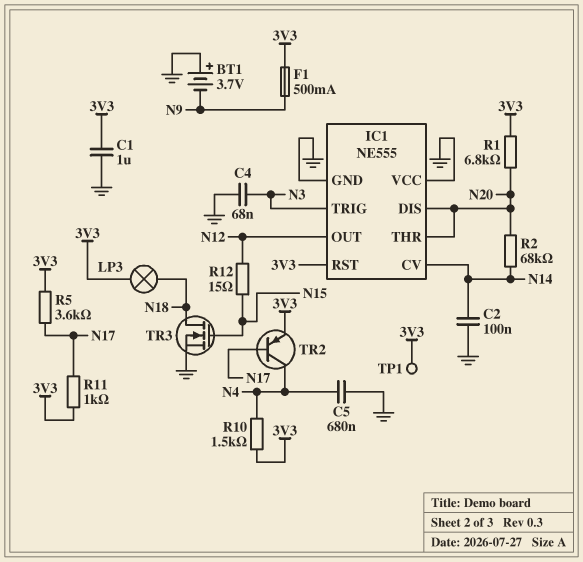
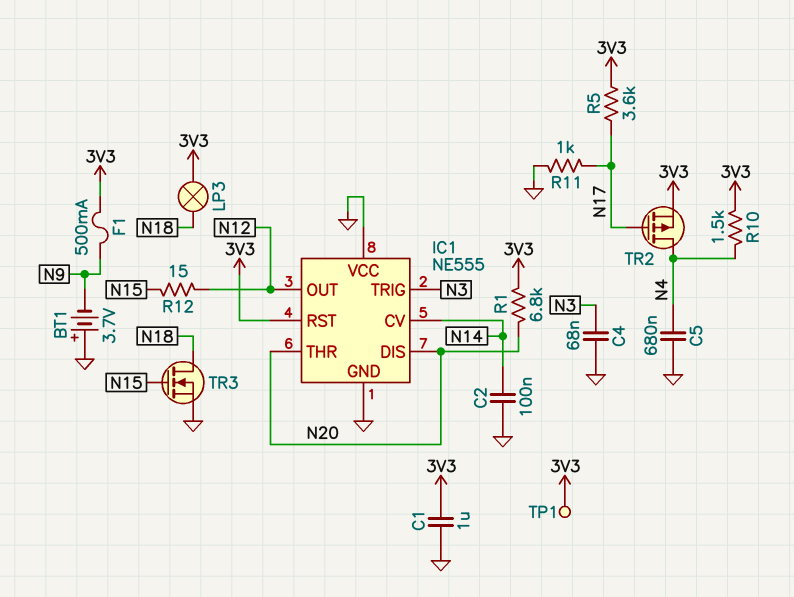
R2: 68k (N14, N20) -> none
R11: 1k (3V3, N17) -> 1k (GND, N17)
TR2: PNP (B N17, C N4, E 3V3) -> PMOS (G N17, D N4, S 3V3)

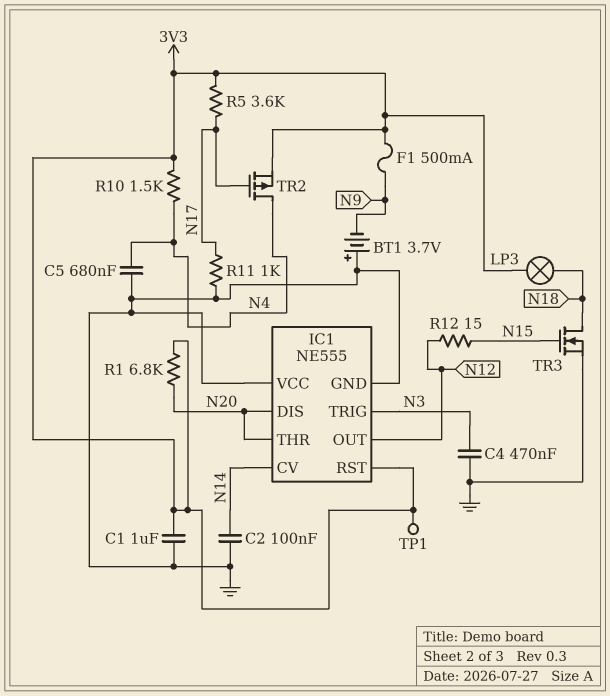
C4: 68nF (GND, N3) -> 470nF (GND, N3)

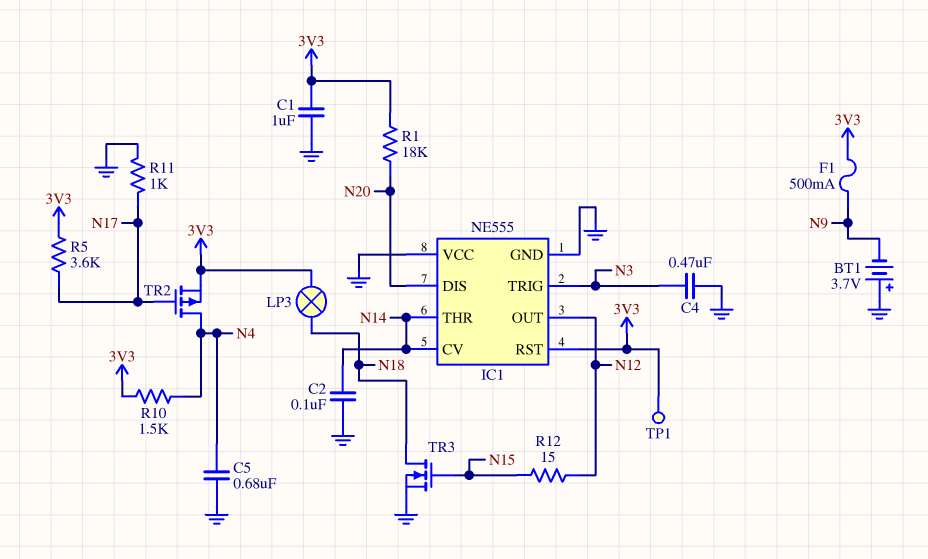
IC1 pin THR: N20 -> N14
R1: 6.8k (3V3, N20) -> 18k (3V3, N20)

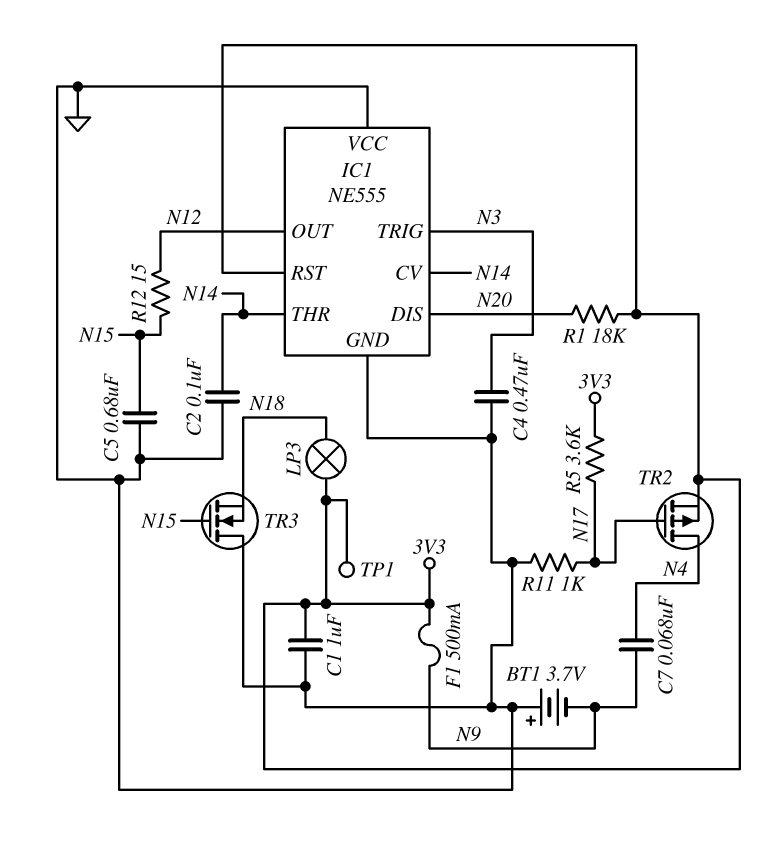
C5: 680nF (GND, N4) -> 680nF (GND, N15)
C7: none -> 68nF (N4, N9)
R10: 1.5k (3V3, N4) -> none
TR3: NMOS (G N15, D N18, S GND) -> NMOS (G N15, D GND, S N18)

